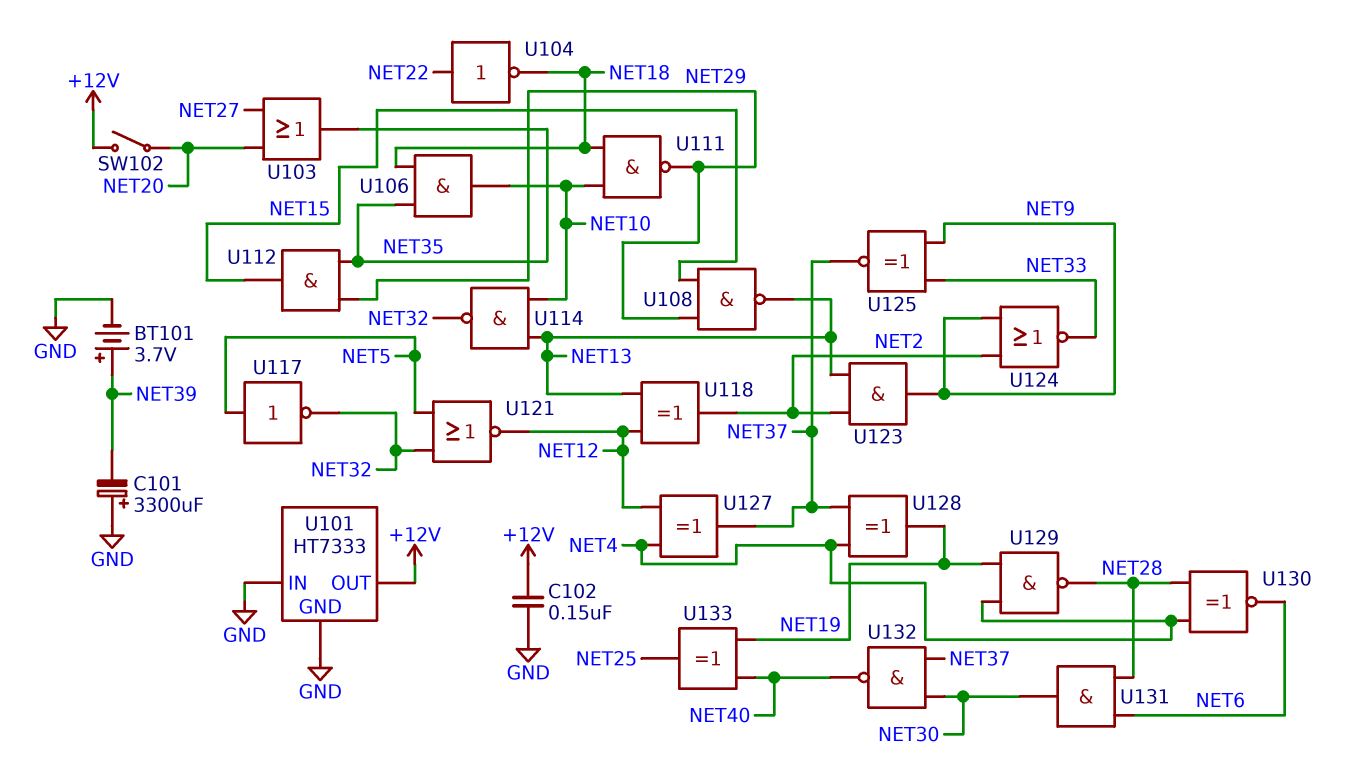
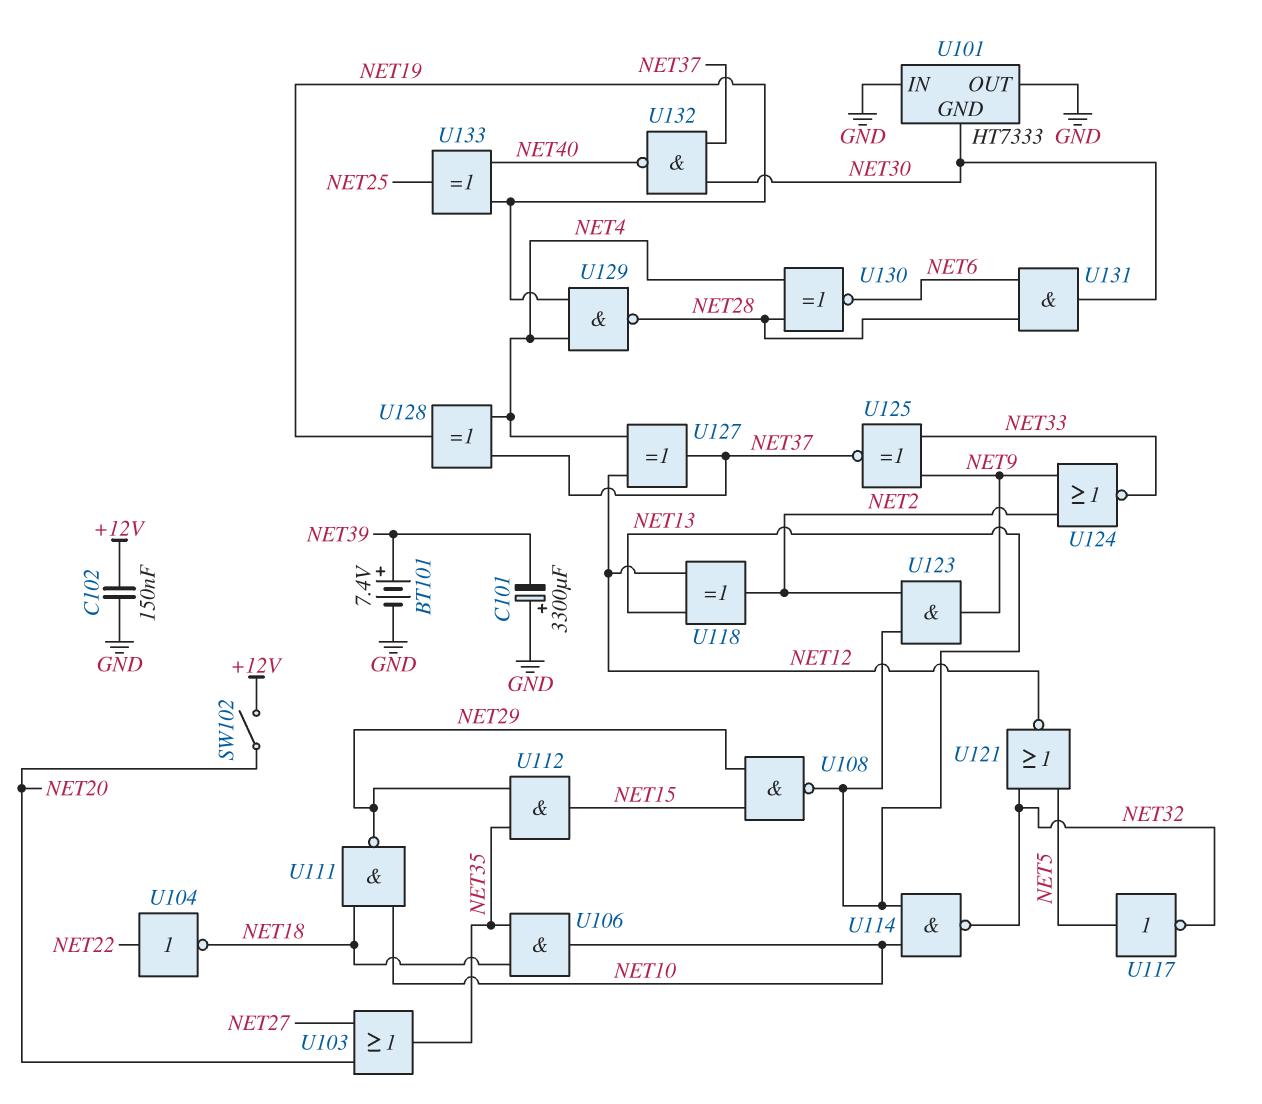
BT101: 3.7V (plus NET39, minus GND) -> 7.4V (plus NET39, minus GND)
U101 pin GND: GND -> NET30
U101 pin OUT: +12V -> GND

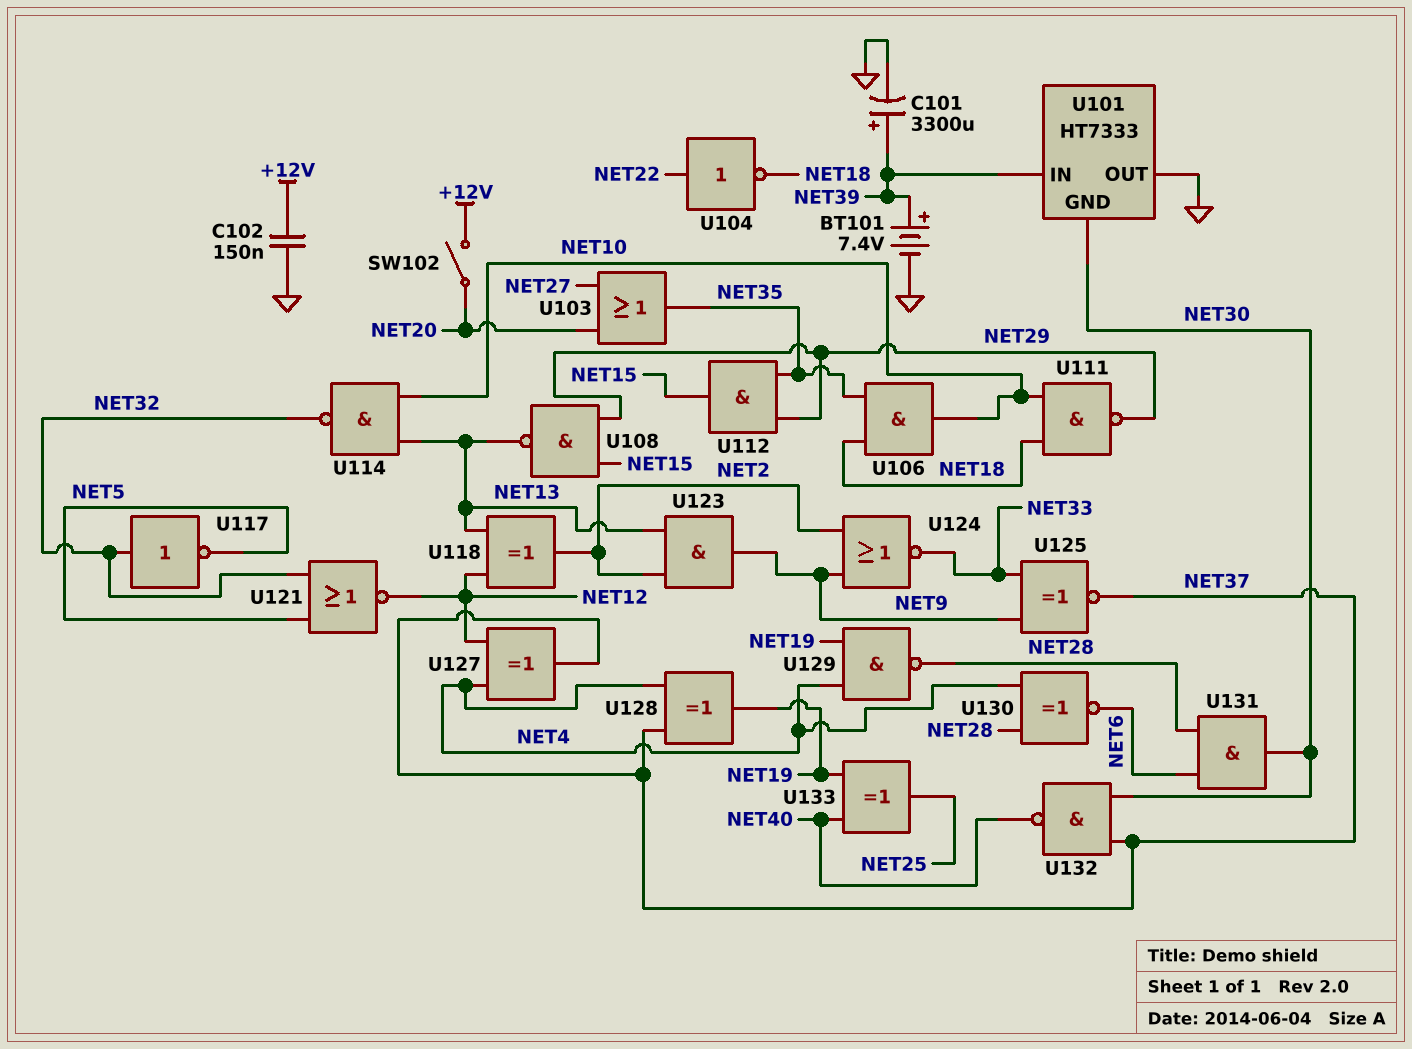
C101: 3300uF (plus GND, minus NET39) -> 3300uF (plus NET39, minus GND)
U101 pin IN: GND -> NET39
U117: NOT (in NET5, out NET32) -> NOT (in NET32, out NET5)

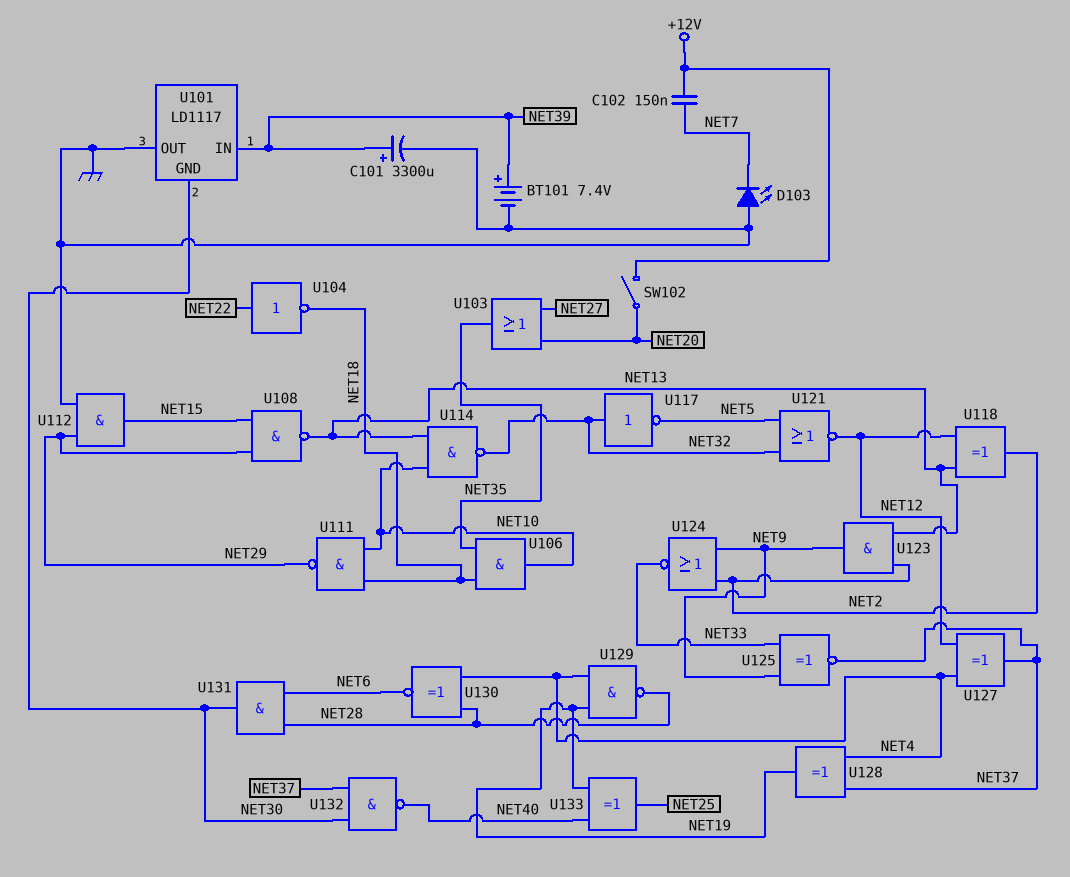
C102: 150nF (+12V, GND) -> 150nF (+12V, NET7)
D103: none -> LED (A GND, K NET7)
U101: HT7333 -> LD1117
U112: AND (in NET29, in NET35, out NET15) -> AND (in GND, in NET29, out NET15)

